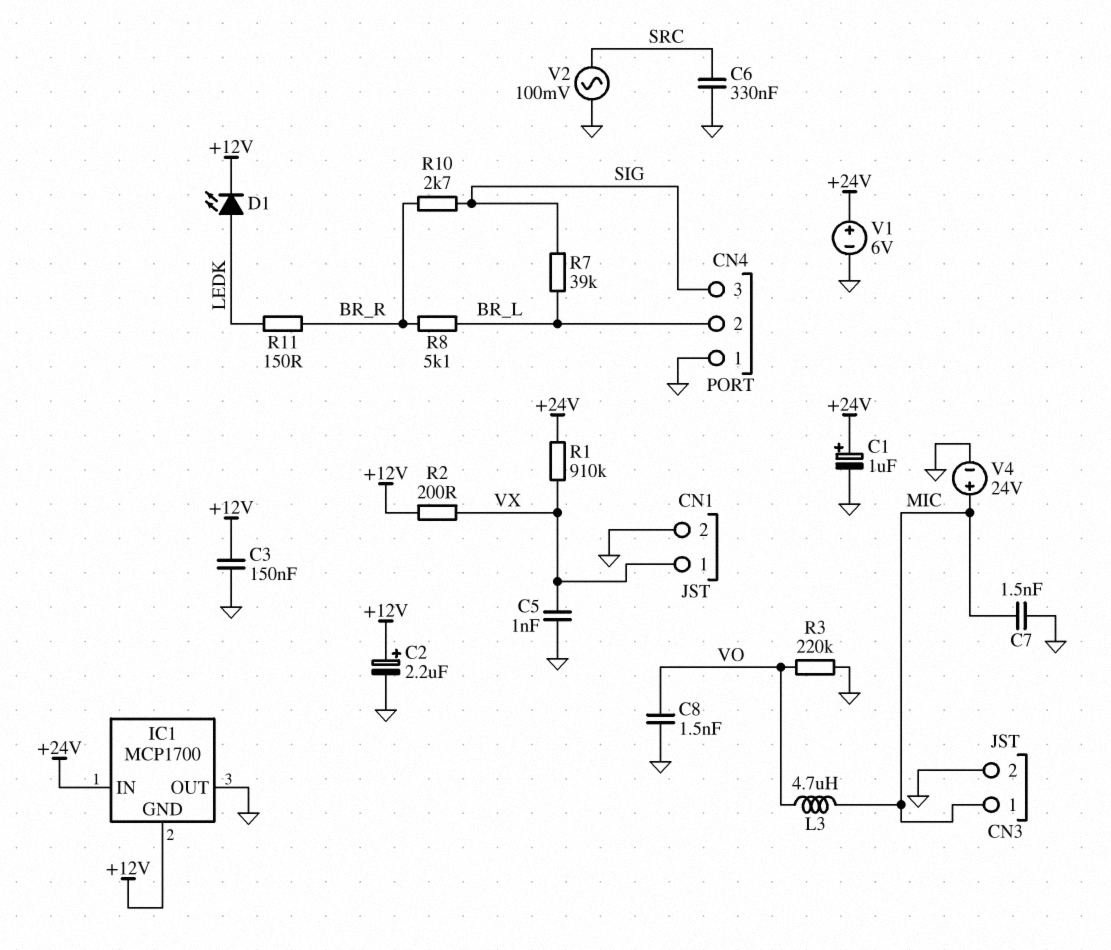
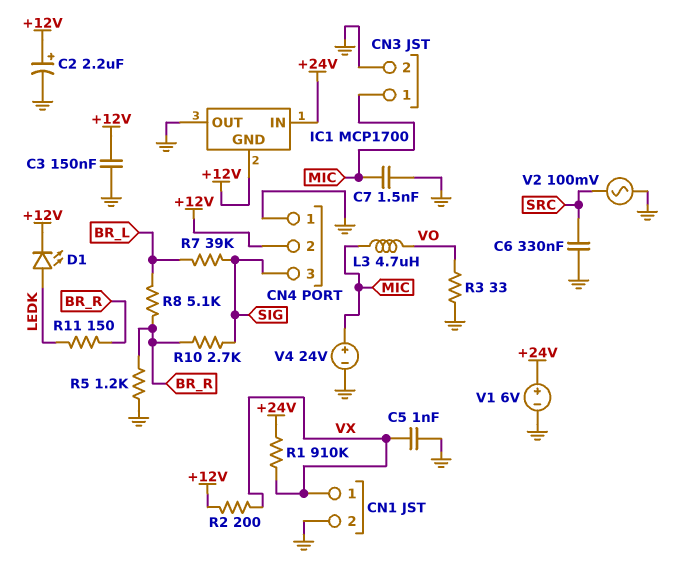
C1: 1uF (plus +24V, minus GND) -> none
C8: 1.5nF (GND, VO) -> none
CN4 pin 2: BR_L -> +12V
R3: 220k (GND, VO) -> 33 (GND, VO)
R5: none -> 1.2k (BR_R, GND)

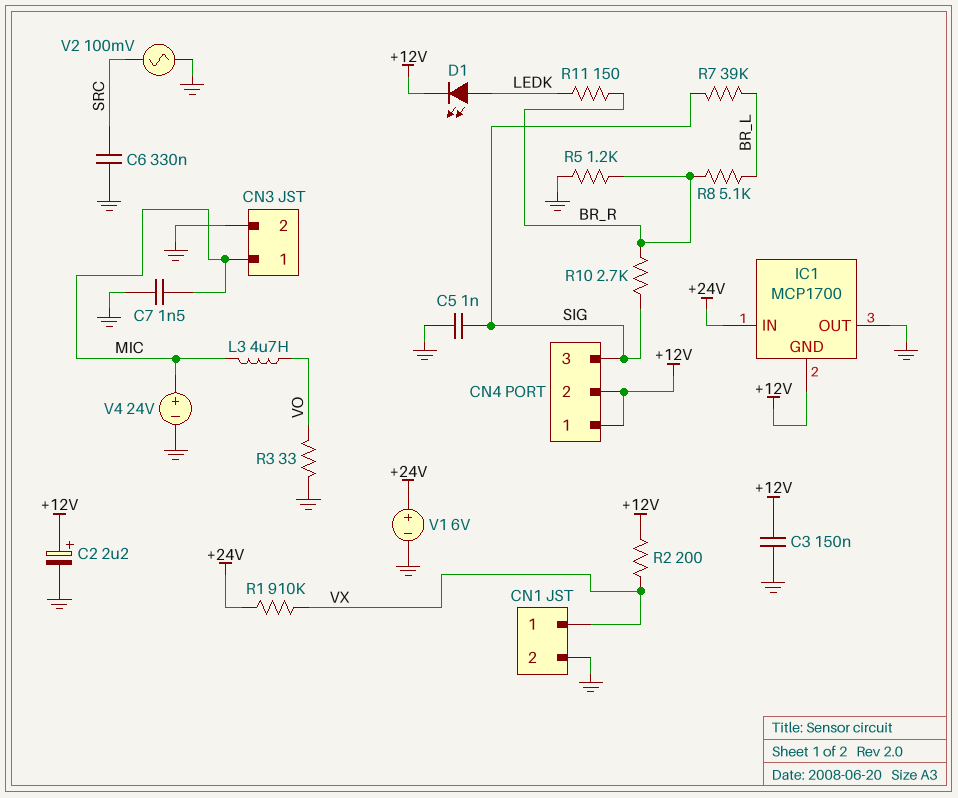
C5: 1nF (GND, VX) -> 1nF (GND, SIG)
CN4 pin 1: GND -> +12V

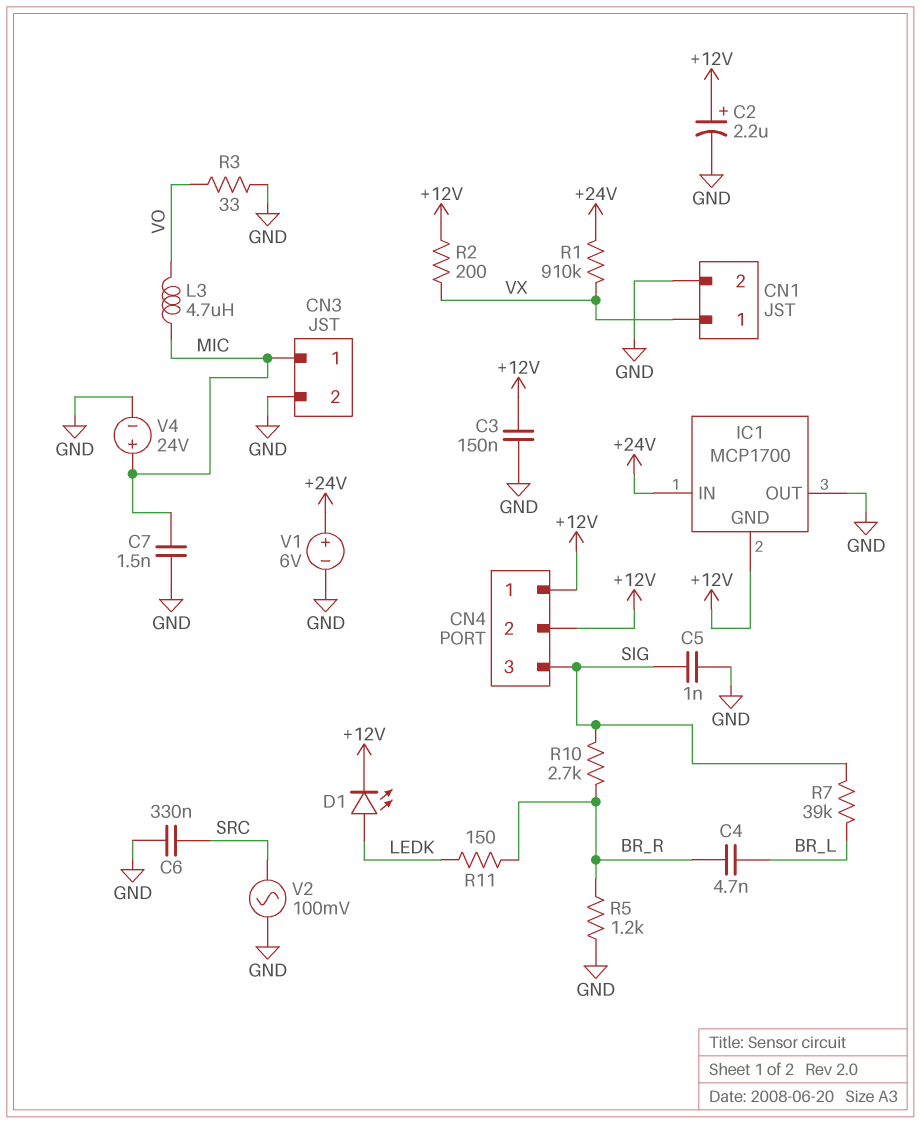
C4: none -> 4.7nF (BR_L, BR_R)
R8: 5.1k (BR_L, BR_R) -> none

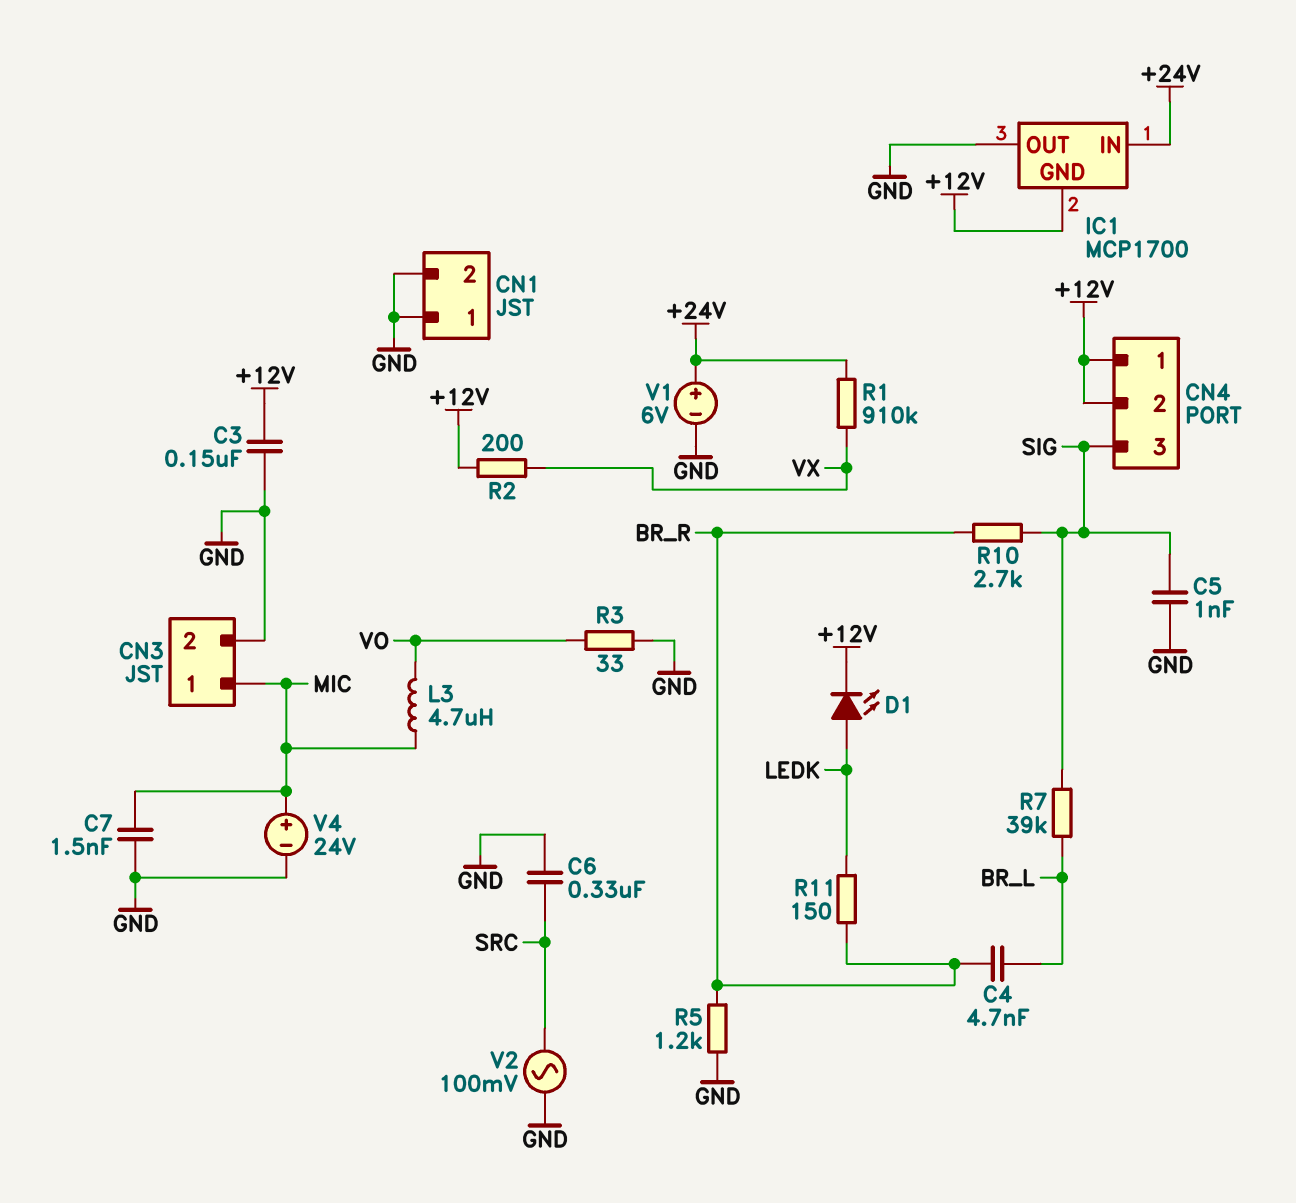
C2: 2.2uF (plus +12V, minus GND) -> none
CN1 pin 1: VX -> GND

